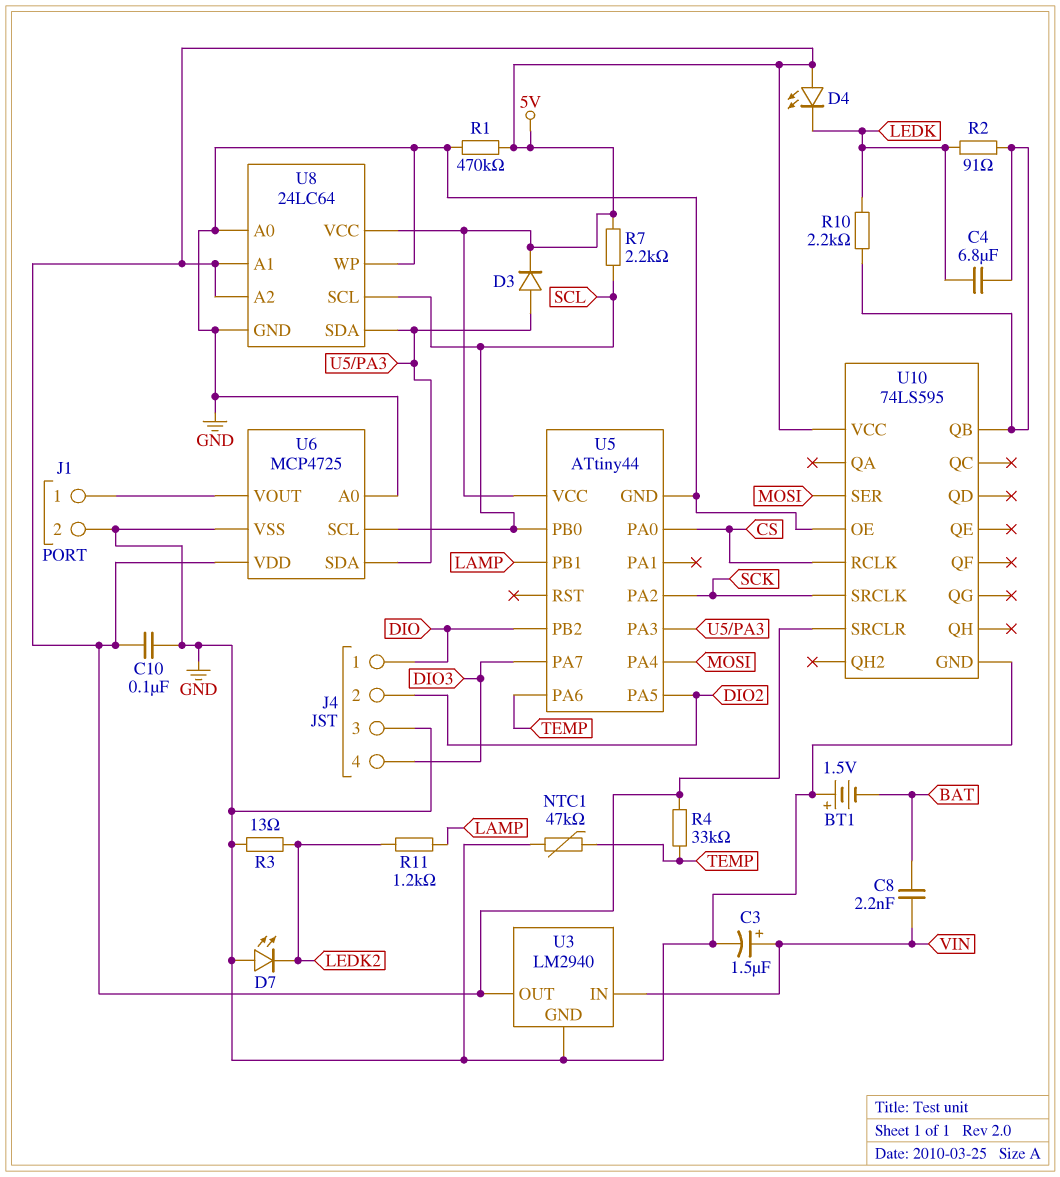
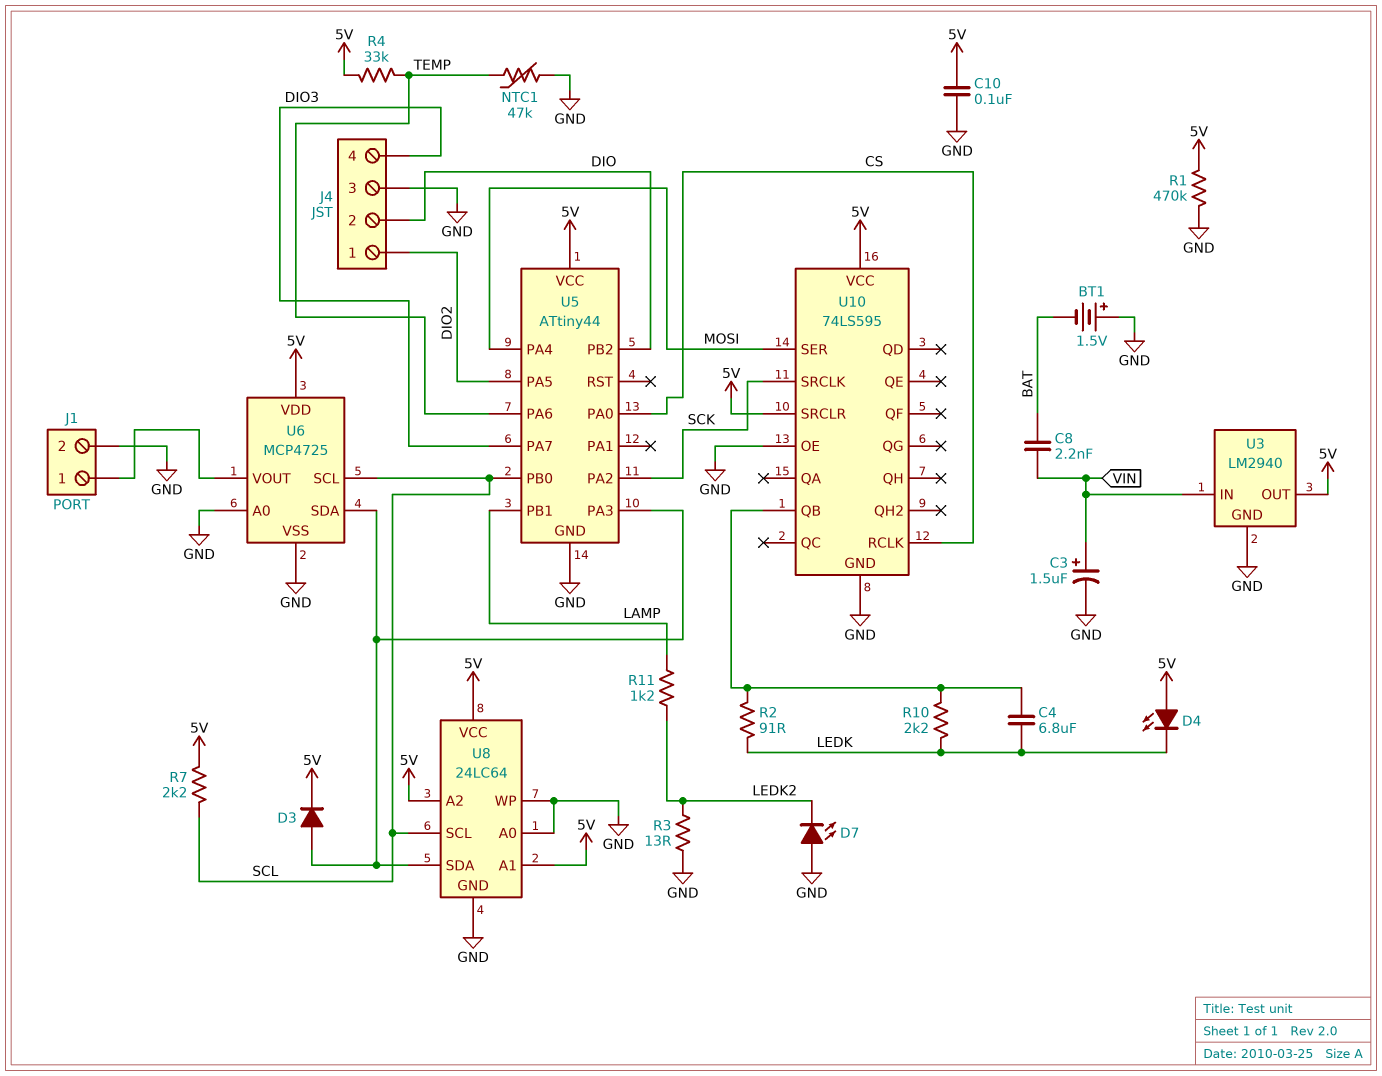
J4 pin 1: DIO -> DIO2
J4 pin 2: DIO2 -> DIO

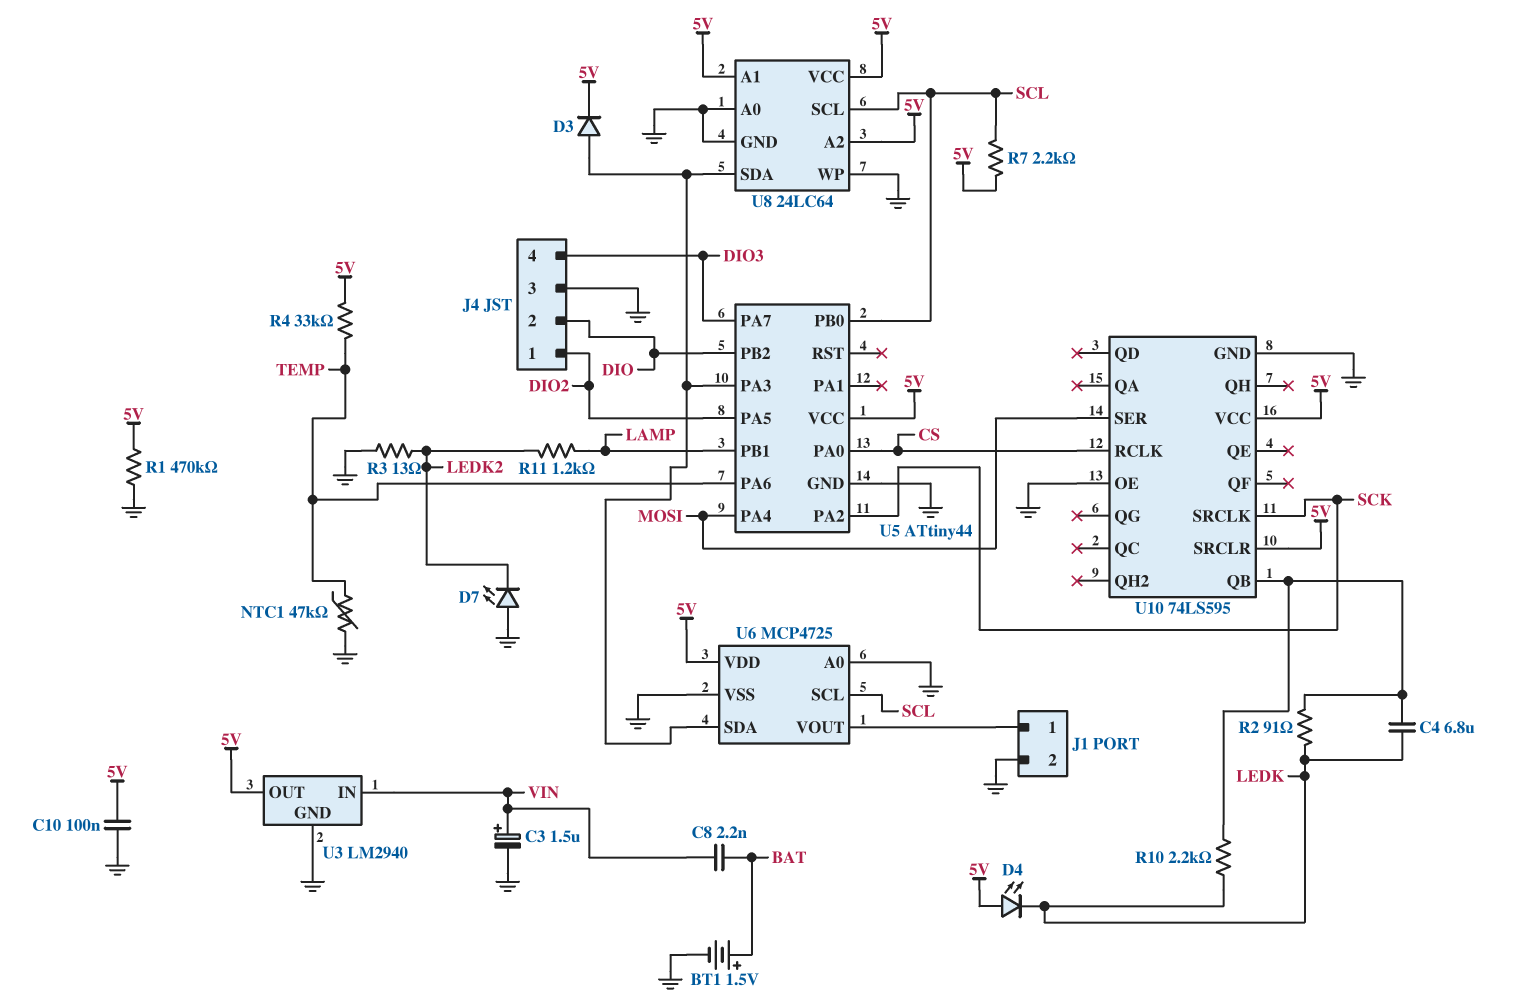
BT1: 1.5V (plus GND, minus BAT) -> 1.5V (plus BAT, minus GND)

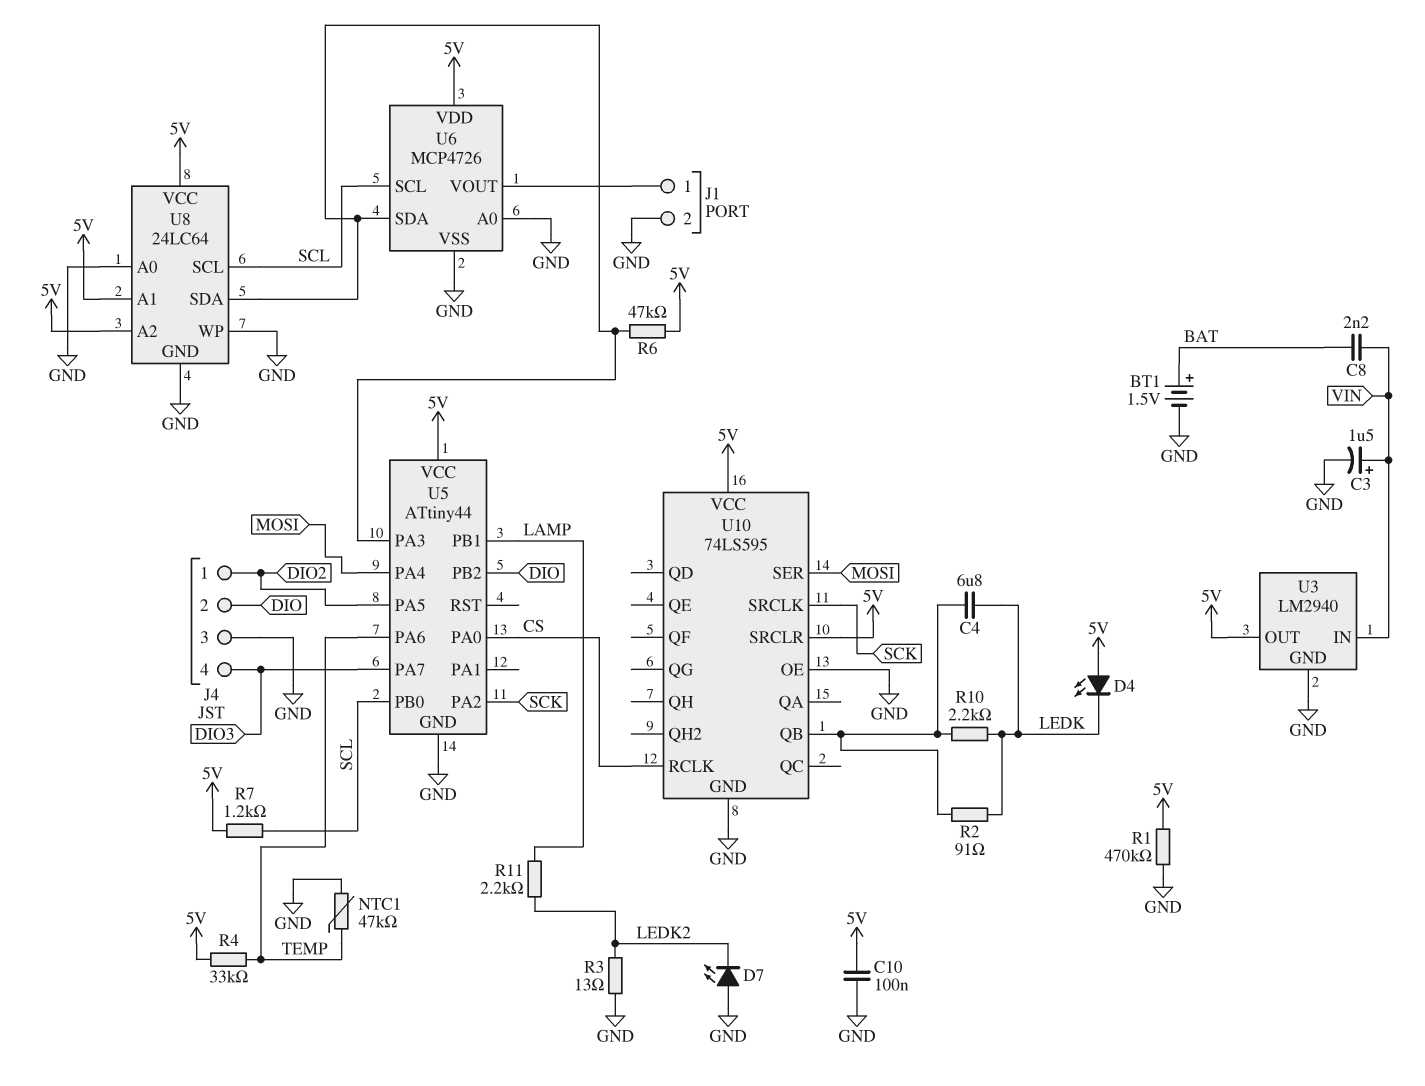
D3: diode (A U5/PA3, K 5V) -> none
R6: none -> 47k (5V, U5/PA3)
R7: 2.2k (5V, SCL) -> 1.2k (5V, SCL)
R11: 1.2k (LAMP, LEDK2) -> 2.2k (LAMP, LEDK2)
U6: MCP4725 -> MCP4726

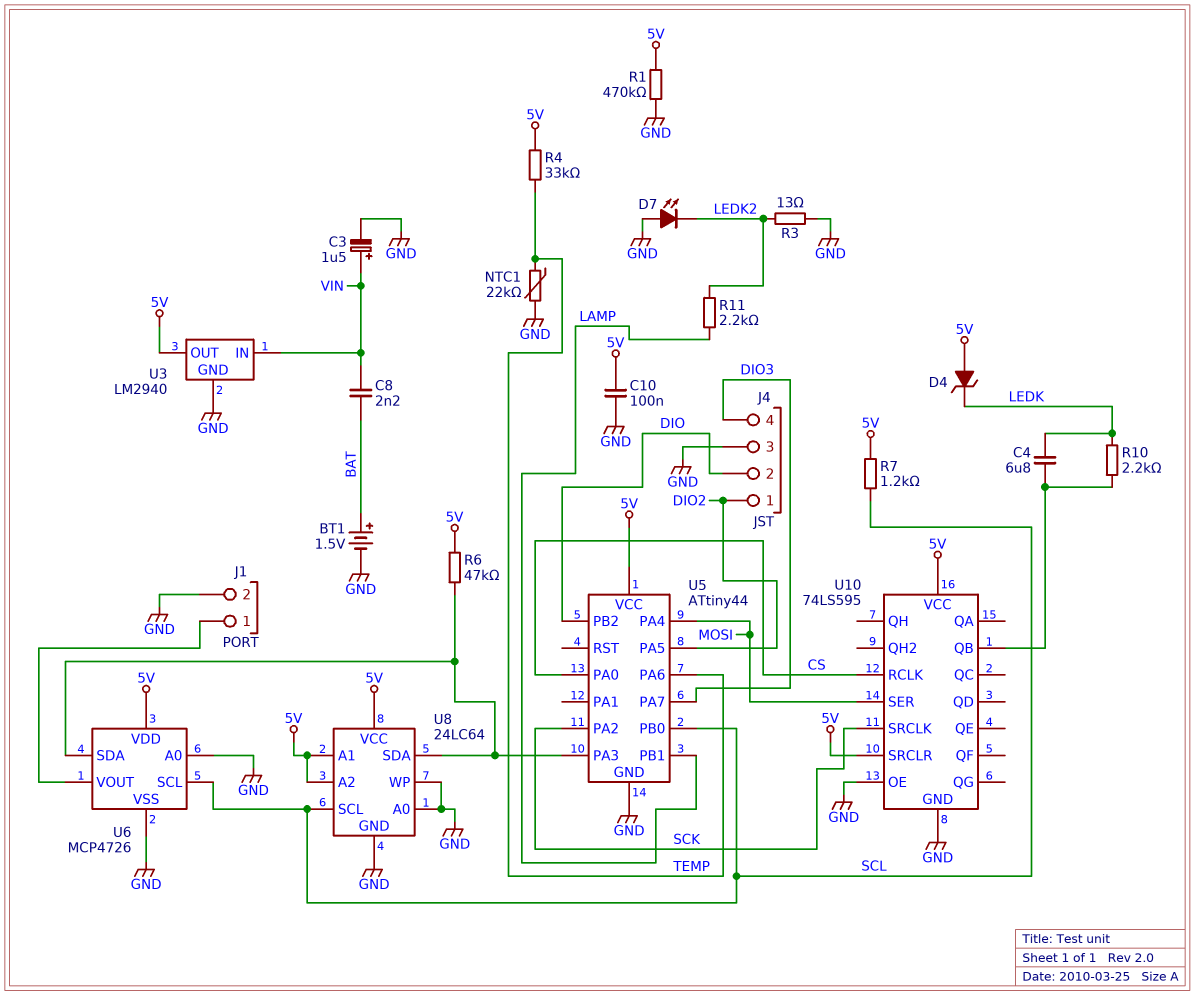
D4: LED (A 5V, K LEDK) -> zener (A 5V, K LEDK)
NTC1: 47k (GND, TEMP) -> 22k (GND, TEMP)
R2: 91 (LEDK, U10/QB) -> none

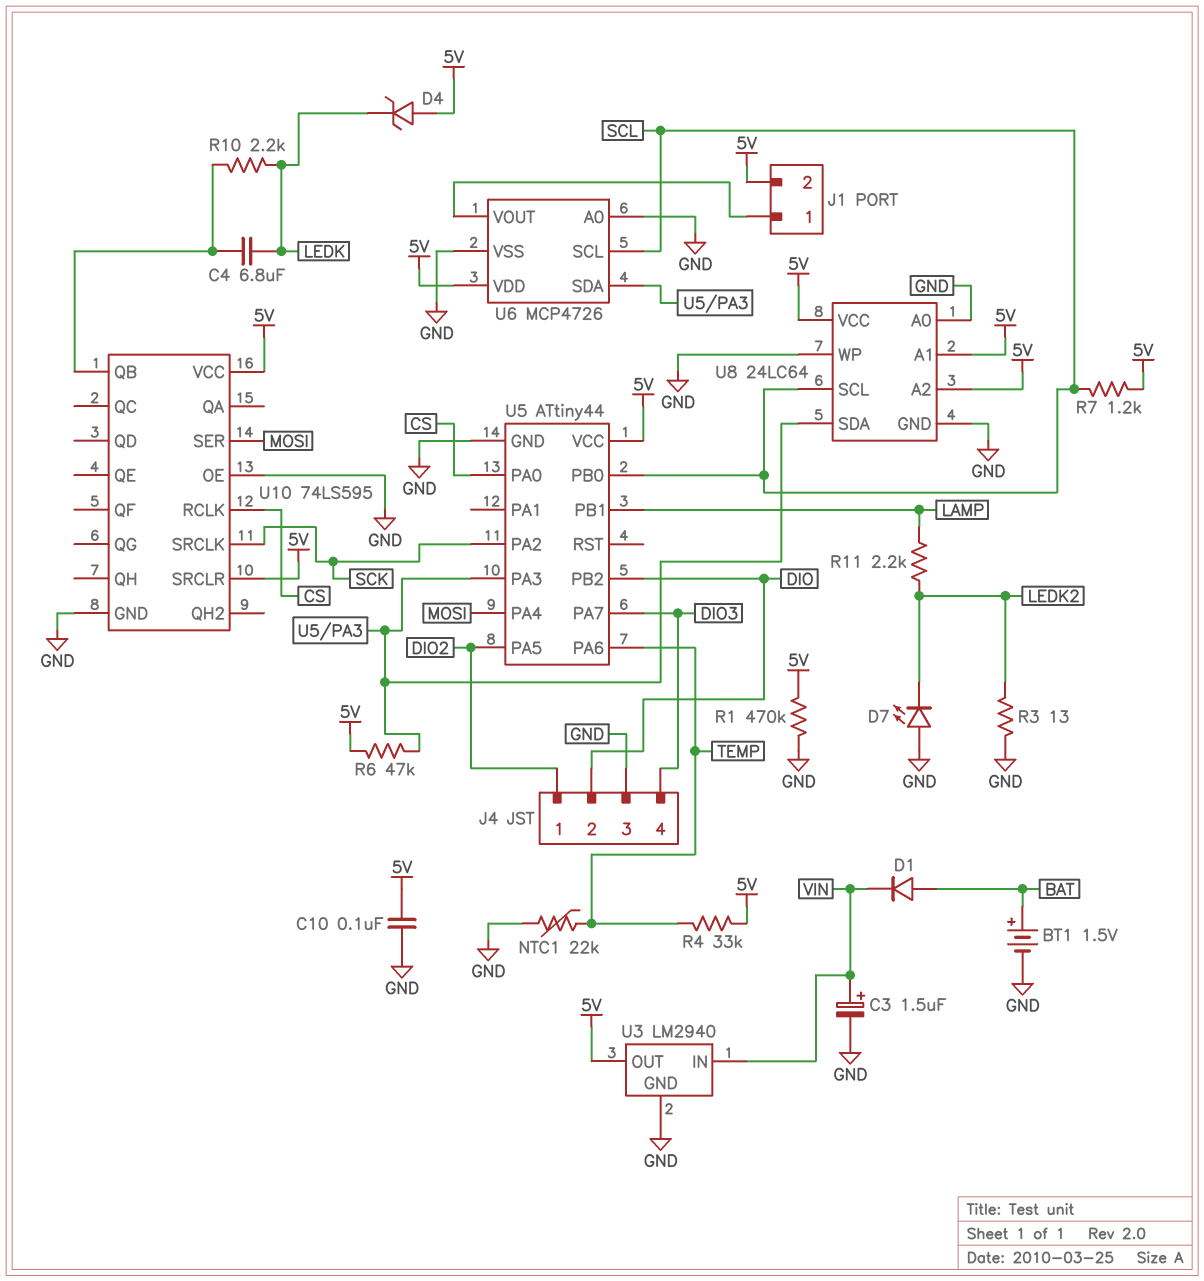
C8: 2.2nF (BAT, VIN) -> none
D1: none -> diode (A BAT, K VIN)
J1 pin 2: GND -> 5V

